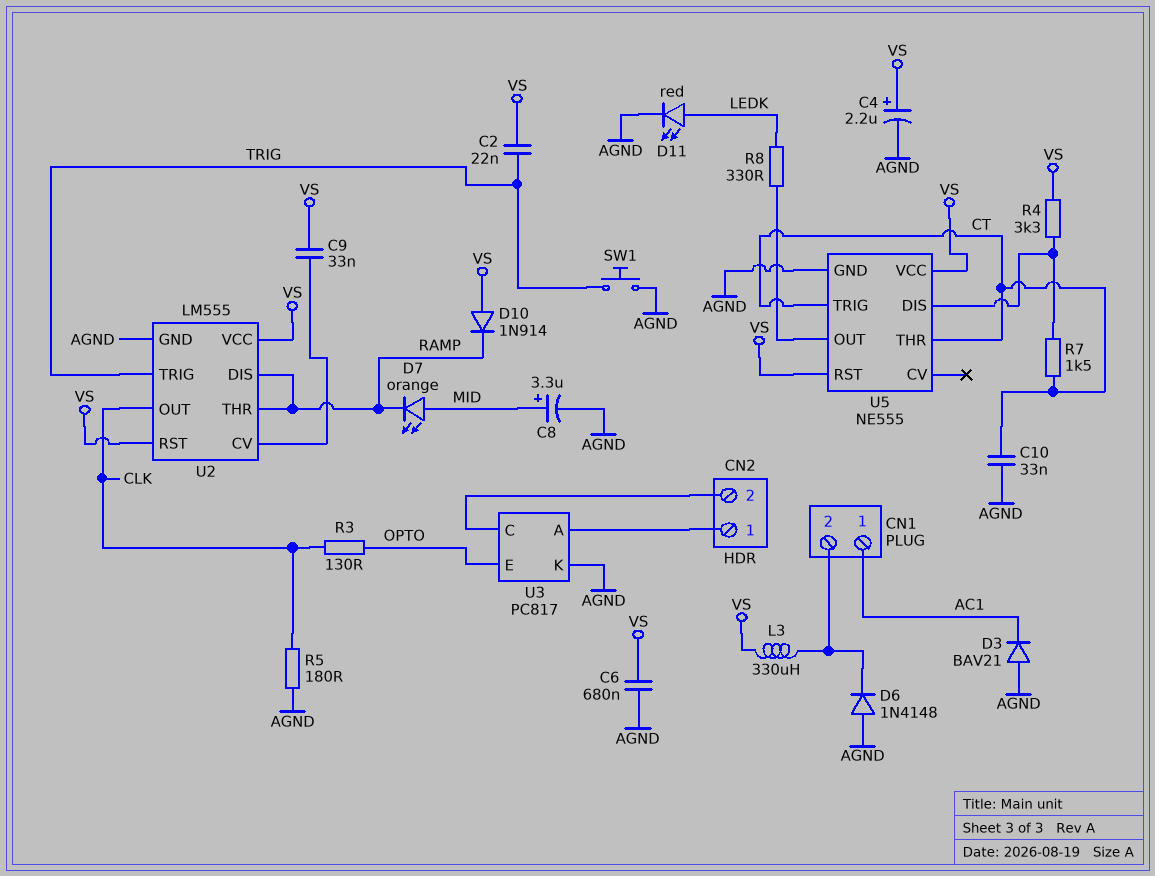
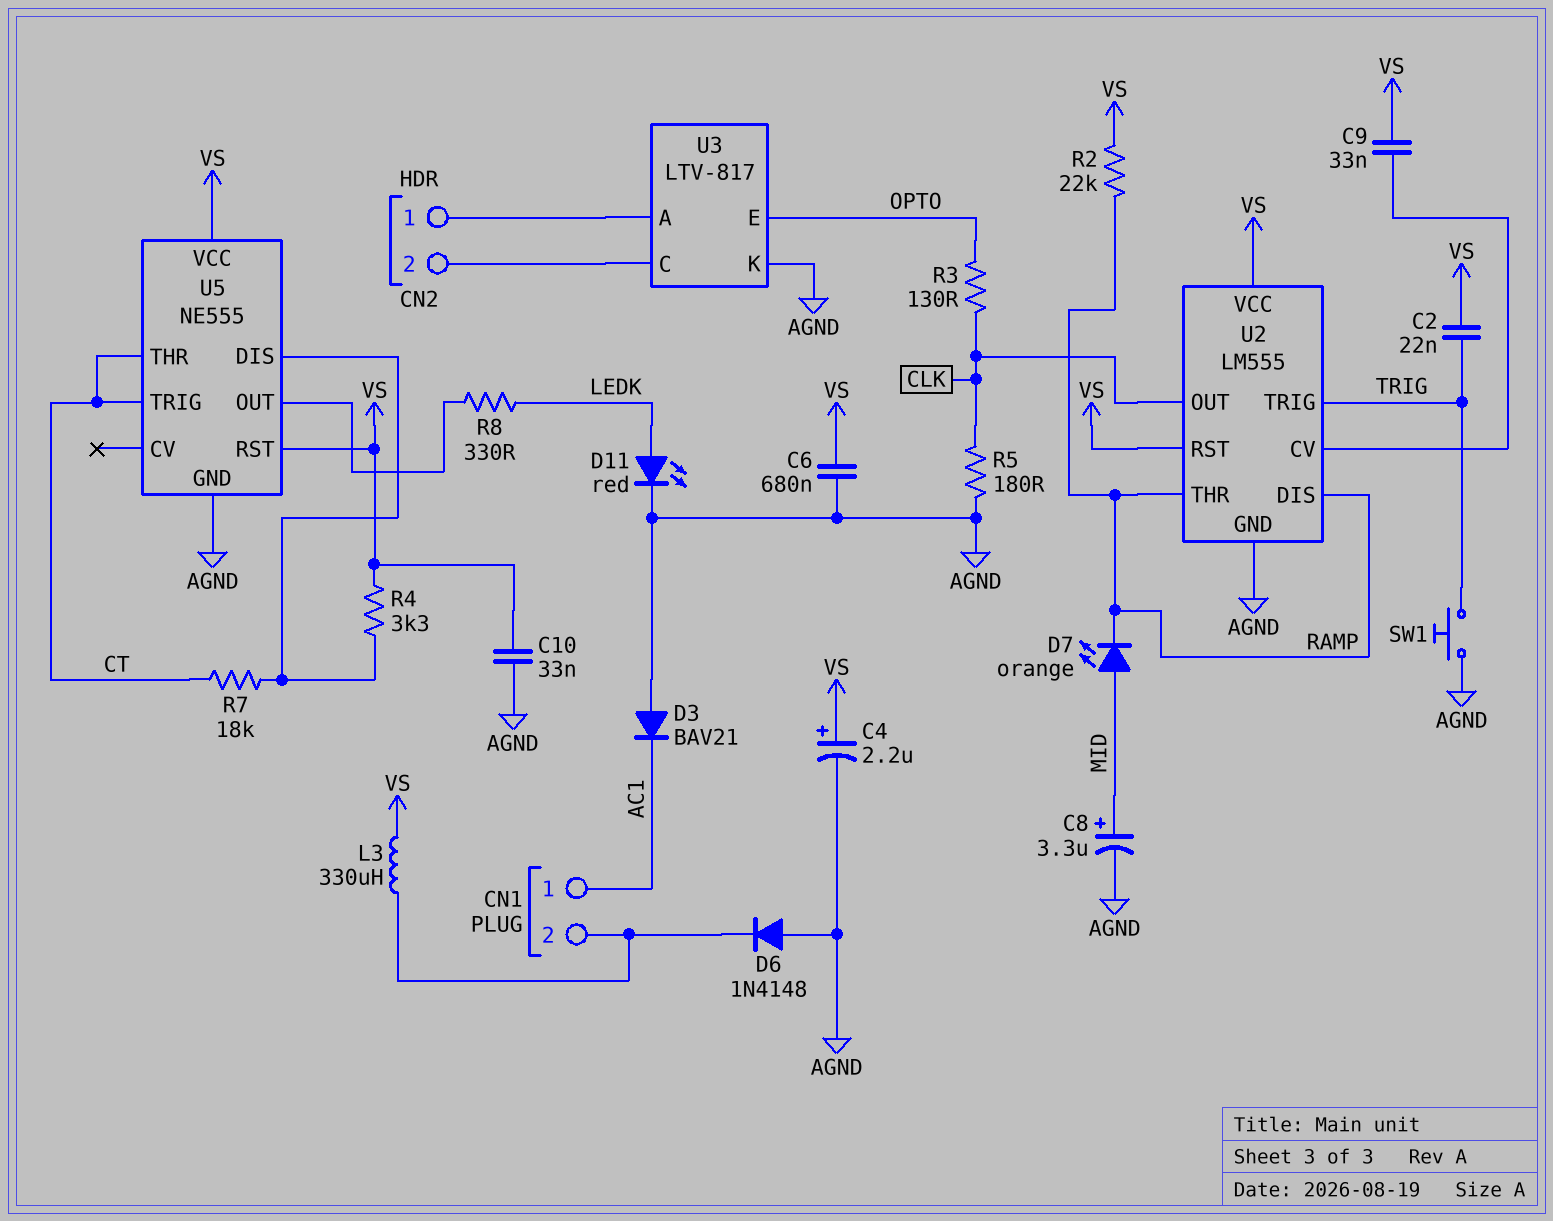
C10: 33nF (AGND, CT) -> 33nF (AGND, VS)
D10: diode 1N914 (A VS, K RAMP) -> none
R2: none -> 22k (RAMP, VS)
R7: 1.5k (CT, U5/DIS) -> 18k (CT, U5/DIS)
U3: PC817 -> LTV-817

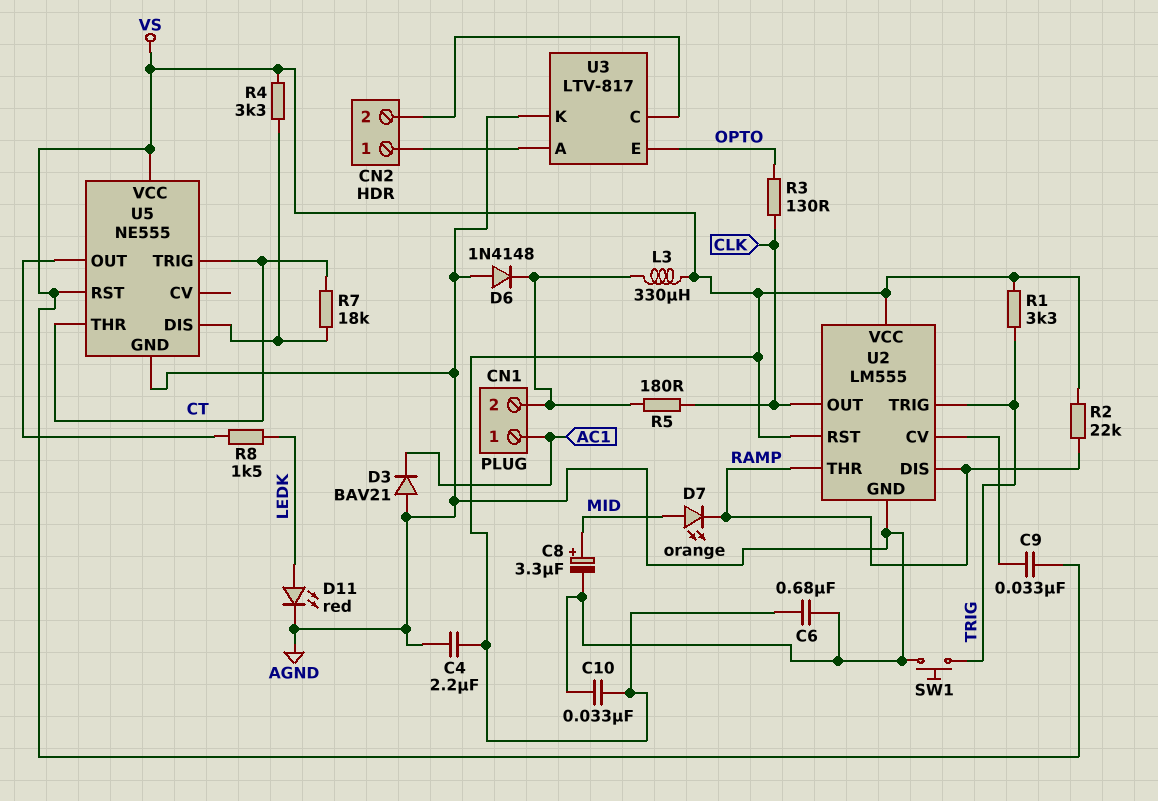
C2: 22nF (TRIG, VS) -> none
C4: 2.2uF (plus VS, minus AGND) -> 2.2uF (AGND, VS)
R1: none -> 3.3k (TRIG, VS)
R5: 180 (AGND, CLK) -> 180 (CLK, CN1/2)
R8: 330 (LEDK, U5/OUT) -> 1.5k (LEDK, U5/OUT)

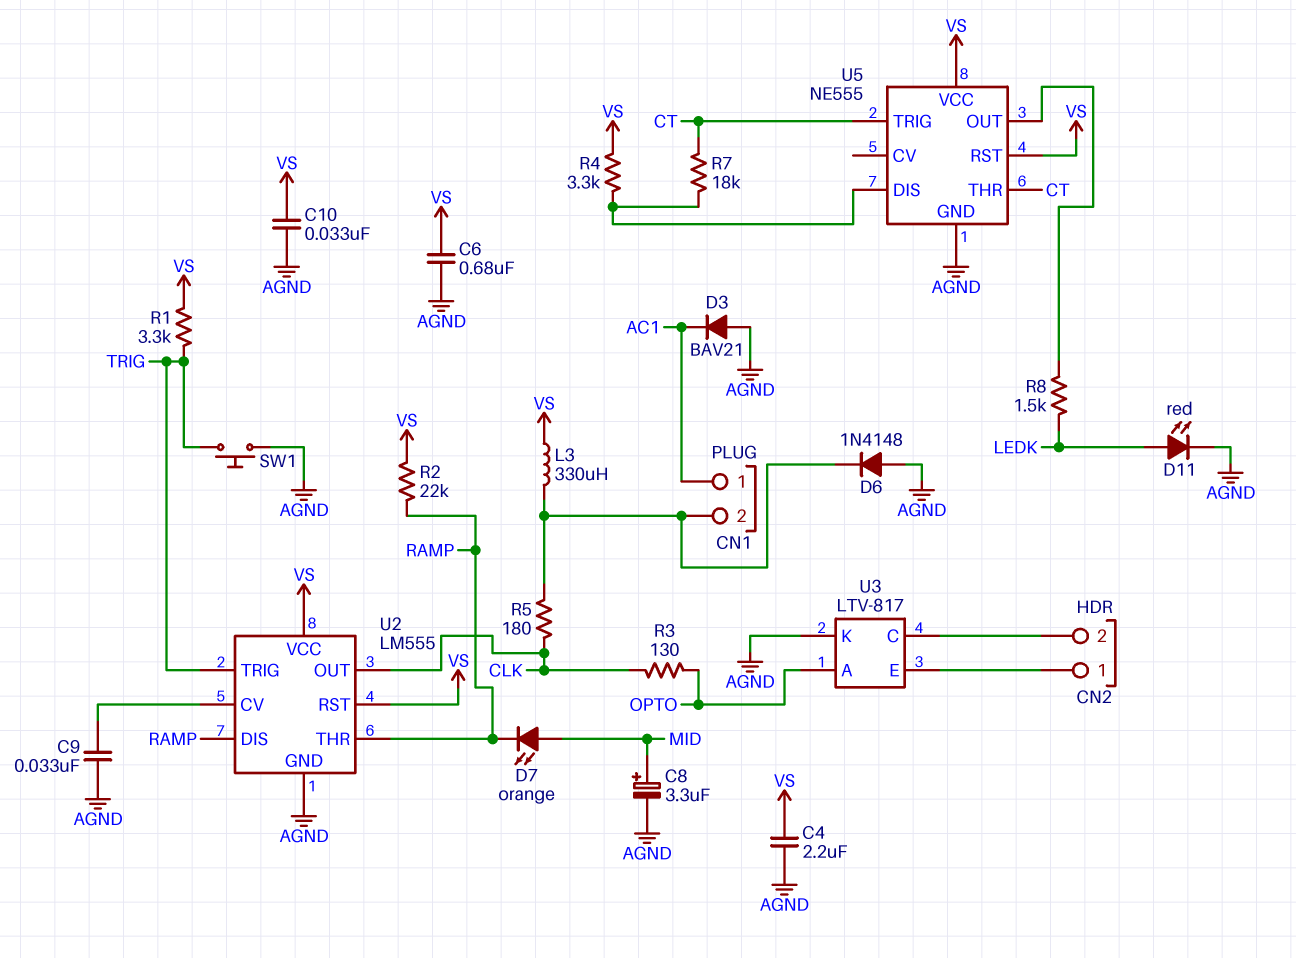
C9: 33nF (U2/CV, VS) -> 33nF (AGND, U2/CV)
U3 pin A: CN2/1 -> OPTO
U3 pin E: OPTO -> CN2/1

